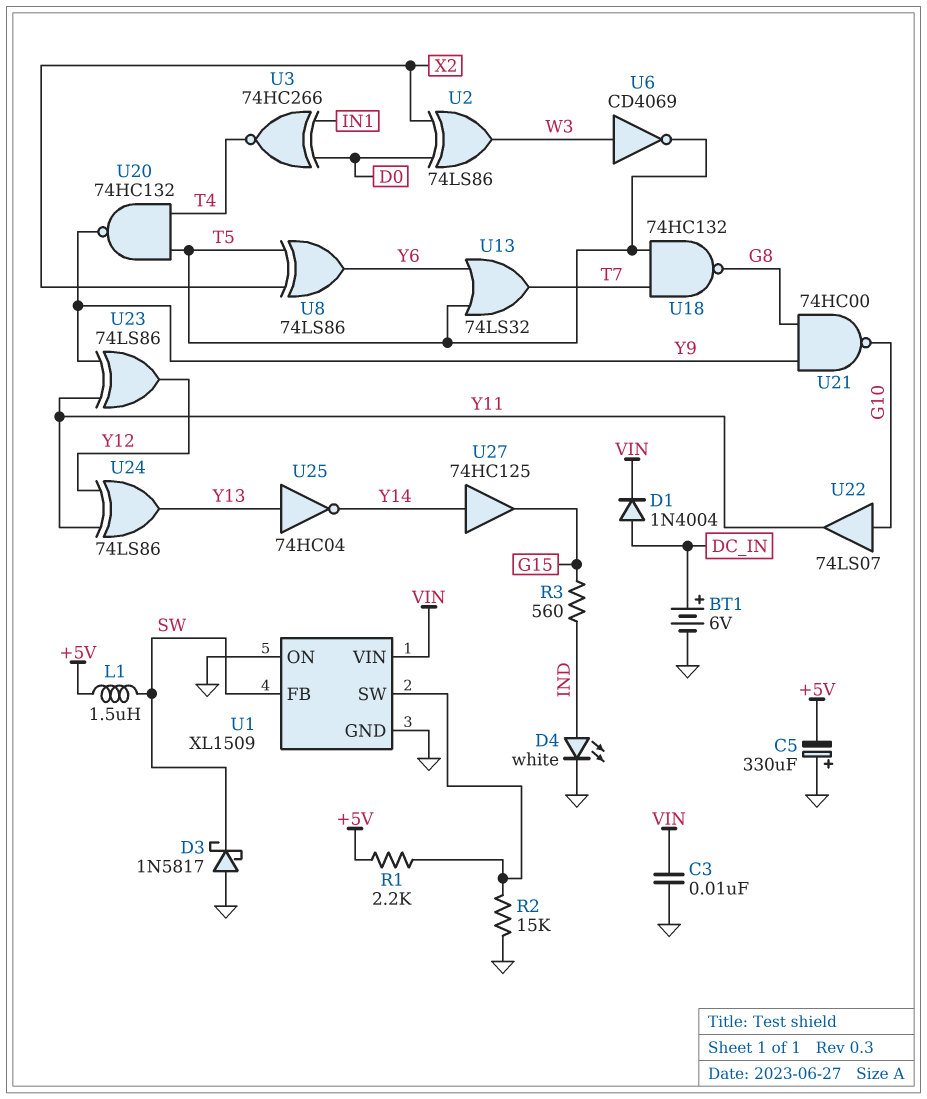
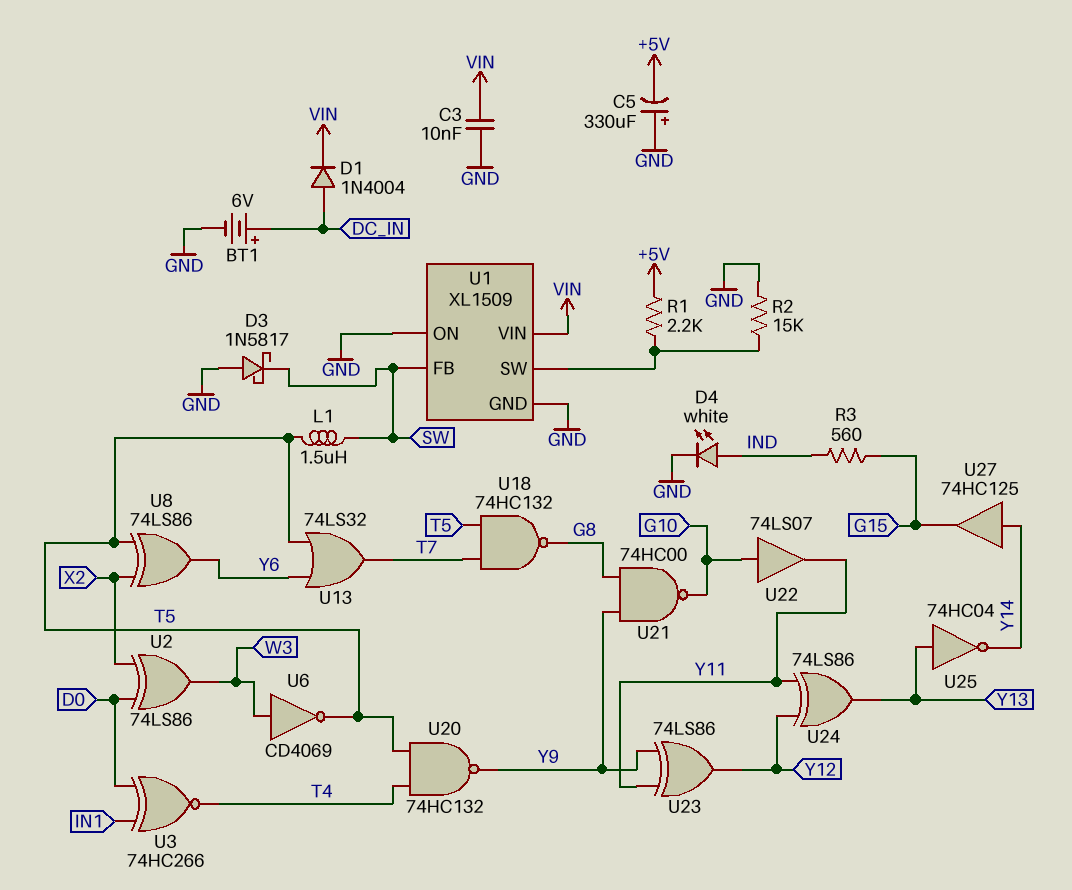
L1: 1.5uH (+5V, SW) -> 1.5uH (SW, T5)

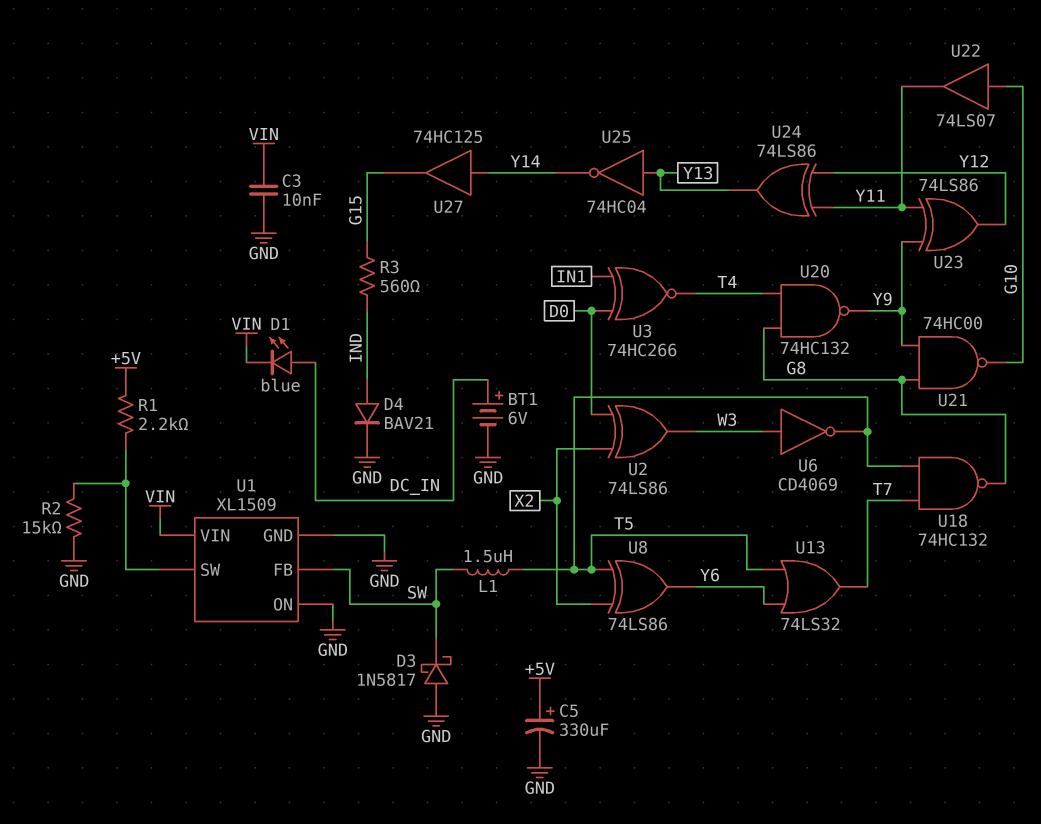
C5: 330uF (plus GND, minus +5V) -> 330uF (plus +5V, minus GND)
D1: diode 1N4004 (A DC_IN, K VIN) -> LED blue (A DC_IN, K VIN)
D4: LED white (A IND, K GND) -> diode BAV21 (A IND, K GND)
U20: NAND 74HC132 (in T4, in T5, out Y9) -> NAND 74HC132 (in G8, in T4, out Y9)

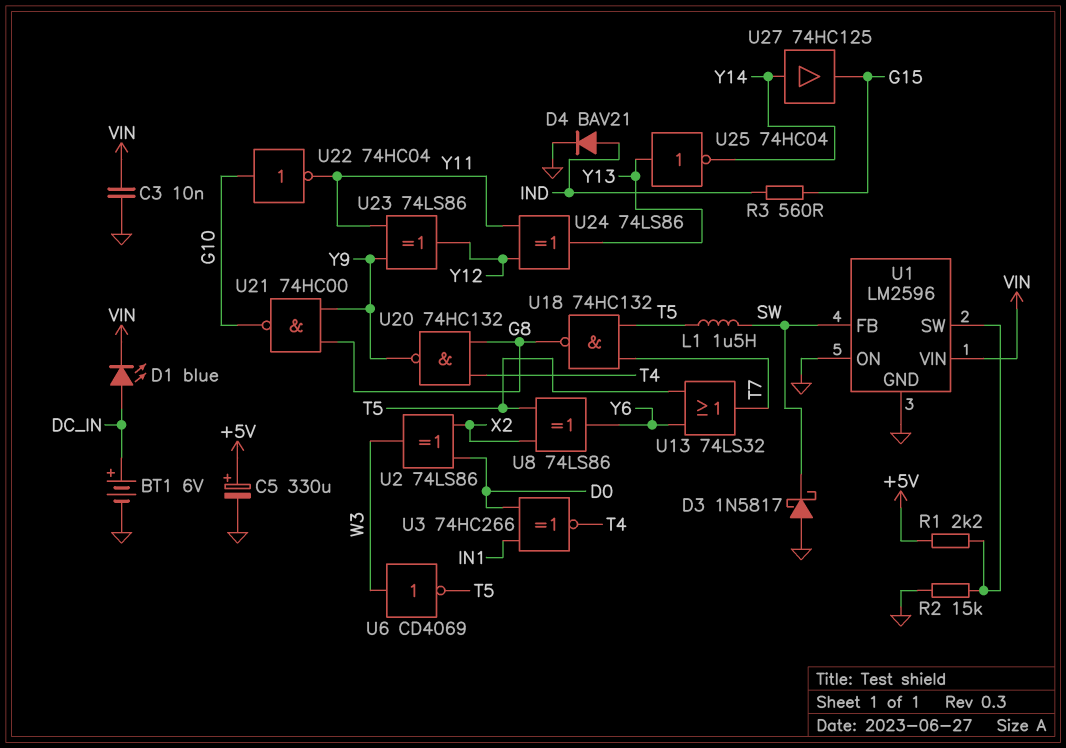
U1: XL1509 -> LM2596
U22: buffer 74LS07 (in G10, out Y11) -> NOT 74HC04 (in G10, out Y11)

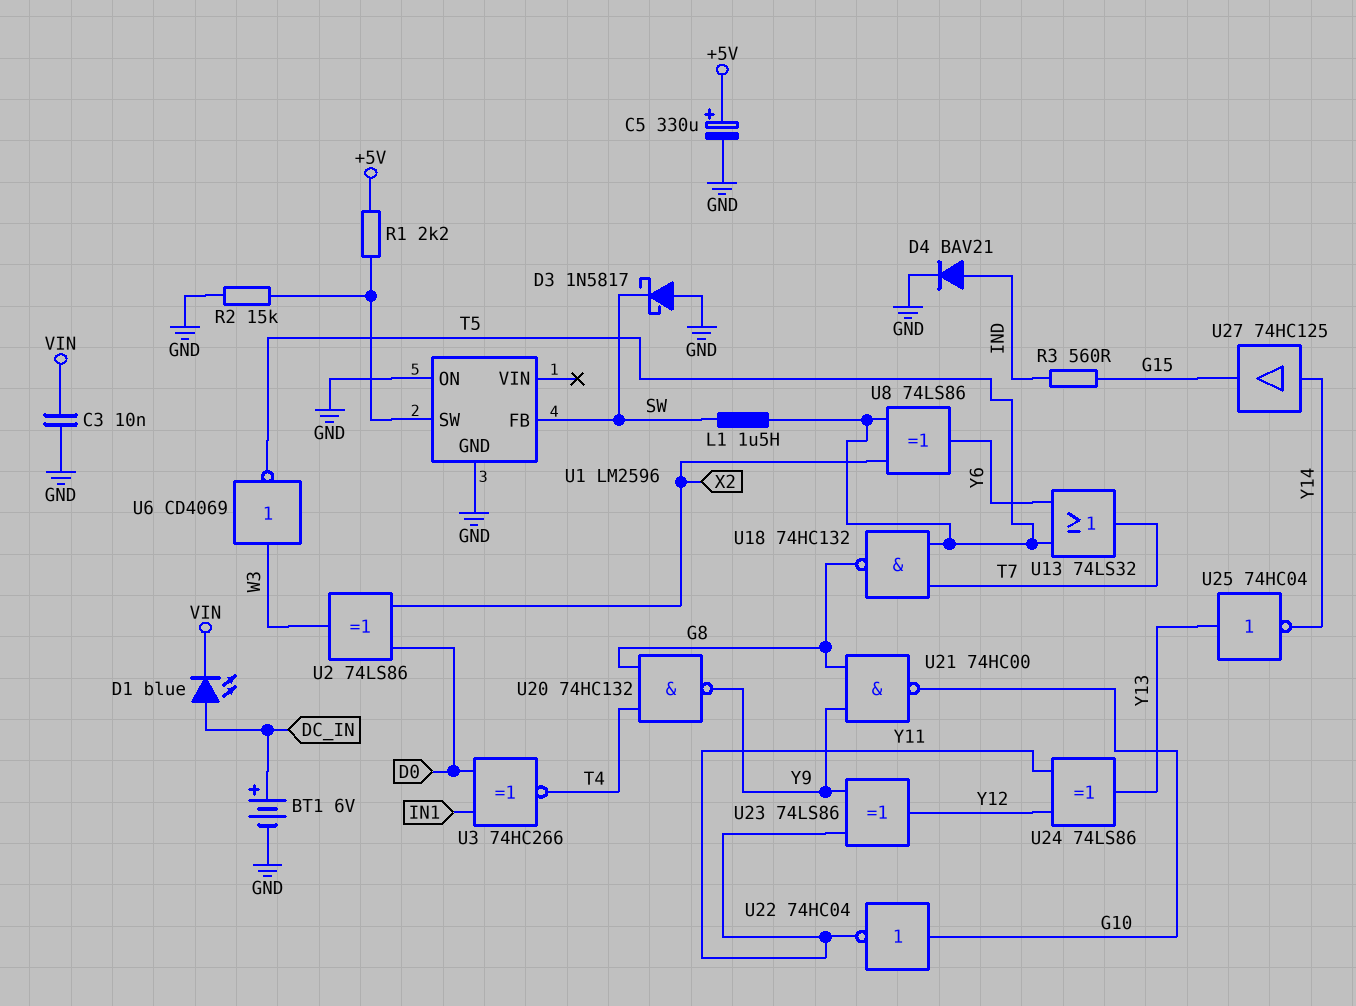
U1 pin VIN: VIN -> none

